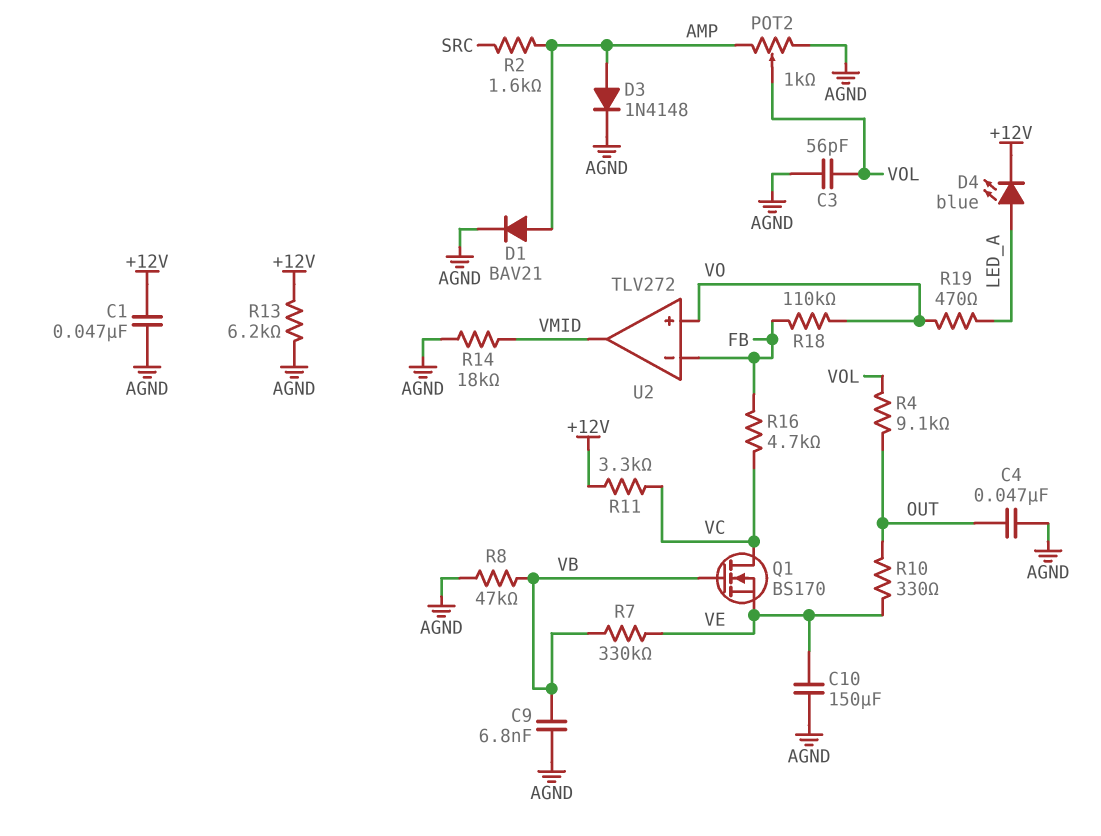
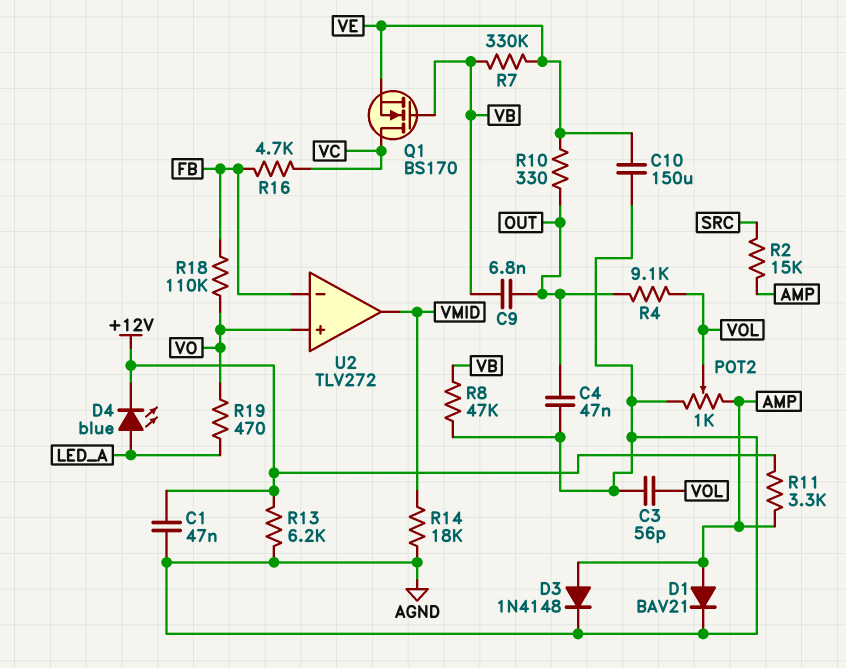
C9: 6.8nF (AGND, VB) -> 6.8nF (OUT, VB)
R2: 1.6k (AMP, SRC) -> 15k (AMP, SRC)
R11: 3.3k (+12V, VC) -> 3.3k (+12V, AMP)

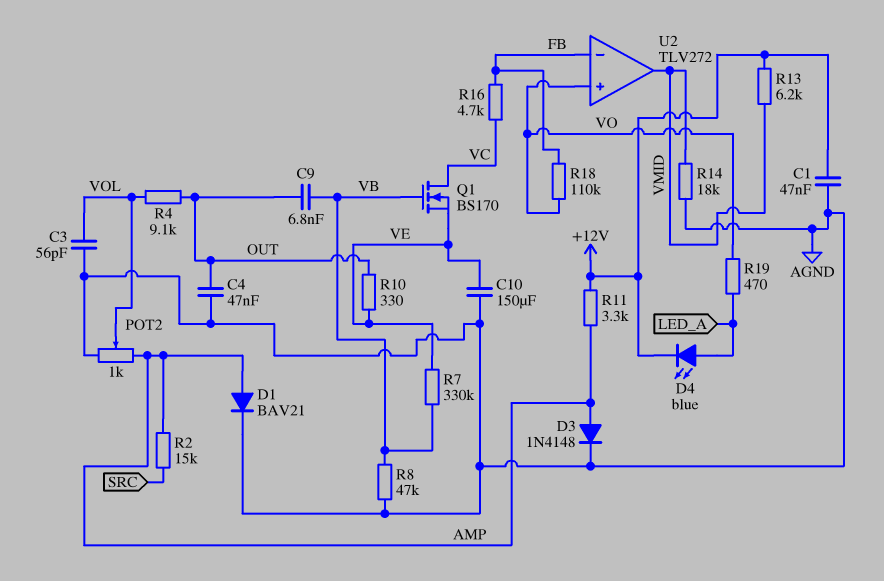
R13: 6.2k (+12V, AGND) -> 6.2k (+12V, VMID)

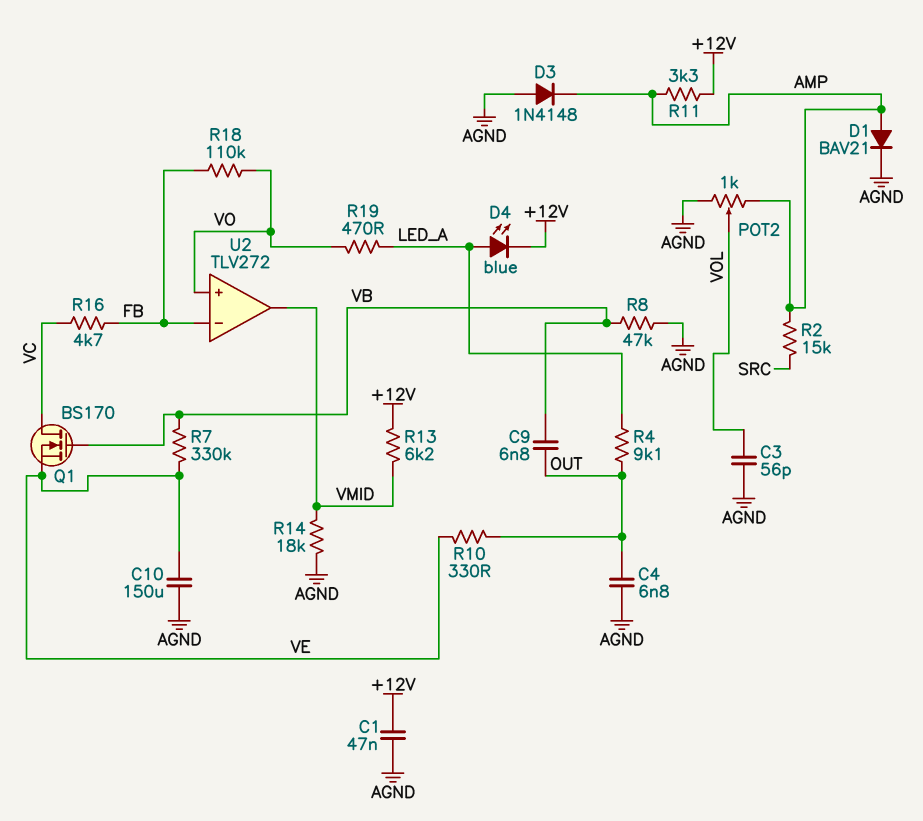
C4: 47nF (AGND, OUT) -> 6.8nF (AGND, OUT)
D3: diode 1N4148 (A AMP, K AGND) -> diode 1N4148 (A AGND, K AMP)
R4: 9.1k (OUT, VOL) -> 9.1k (LED_A, OUT)

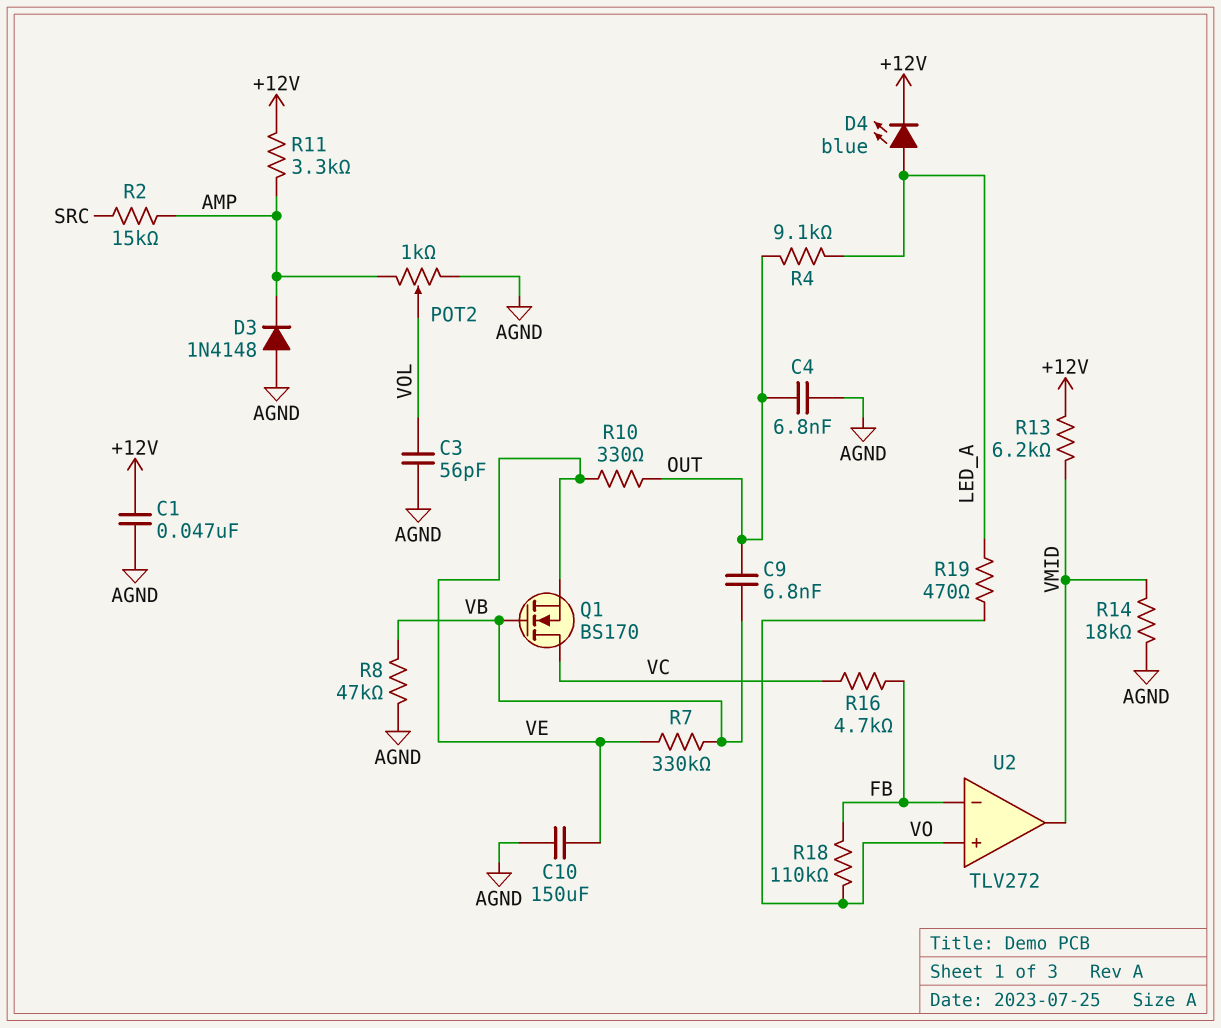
D1: diode BAV21 (A AMP, K AGND) -> none

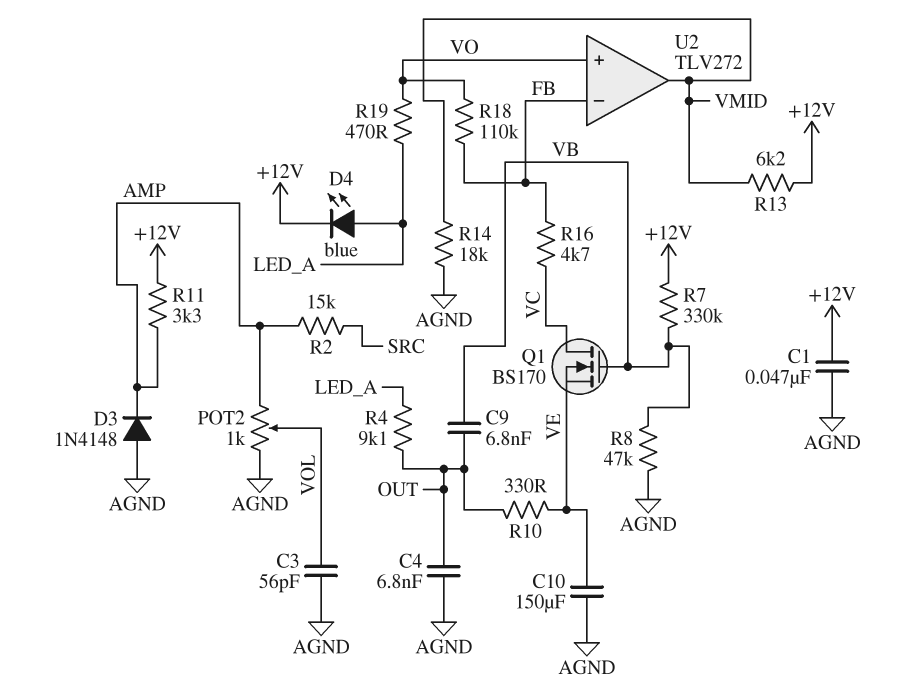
R7: 330k (VB, VE) -> 330k (+12V, VB)

